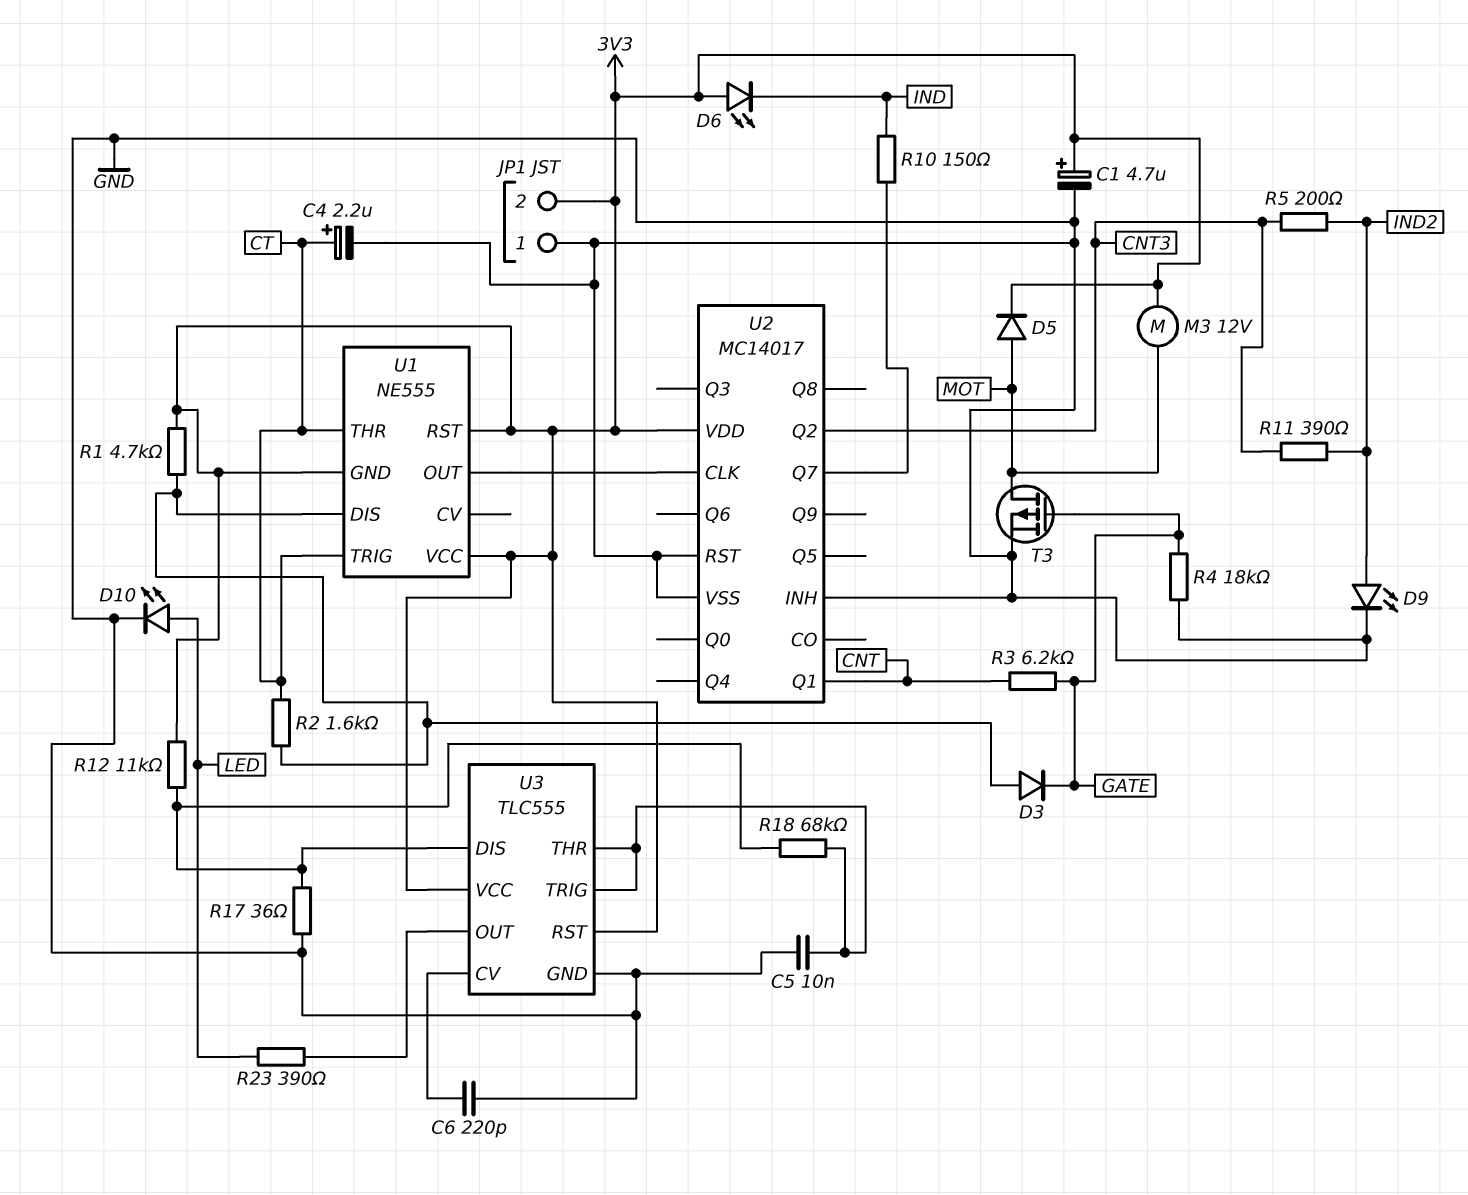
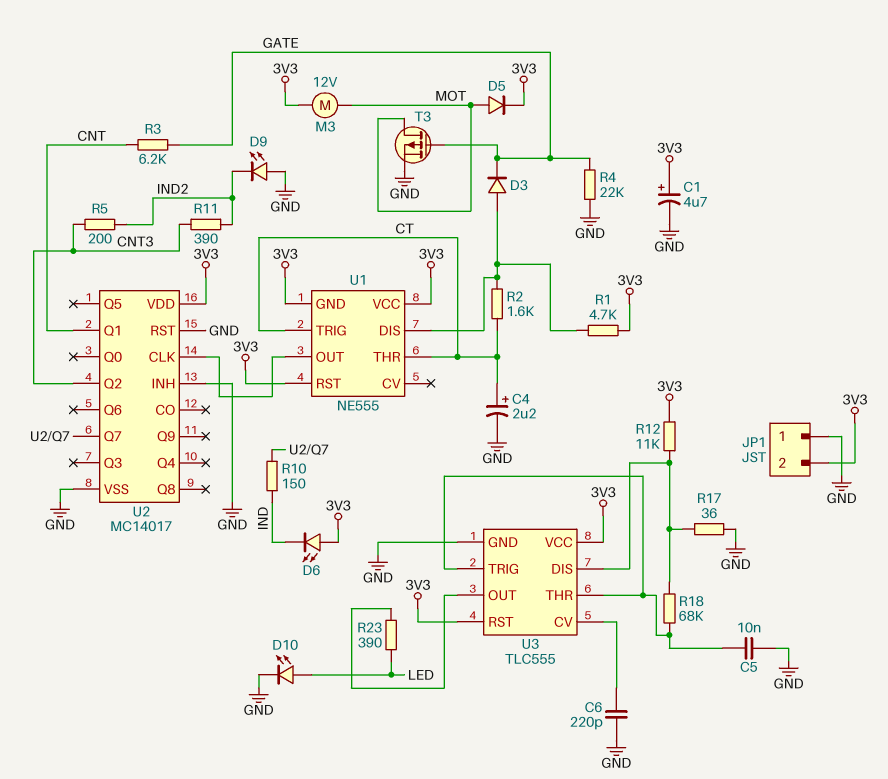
D9: LED (A IND2, K GND) -> LED (A GND, K IND2)
R4: 18k (GATE, GND) -> 22k (GATE, GND)

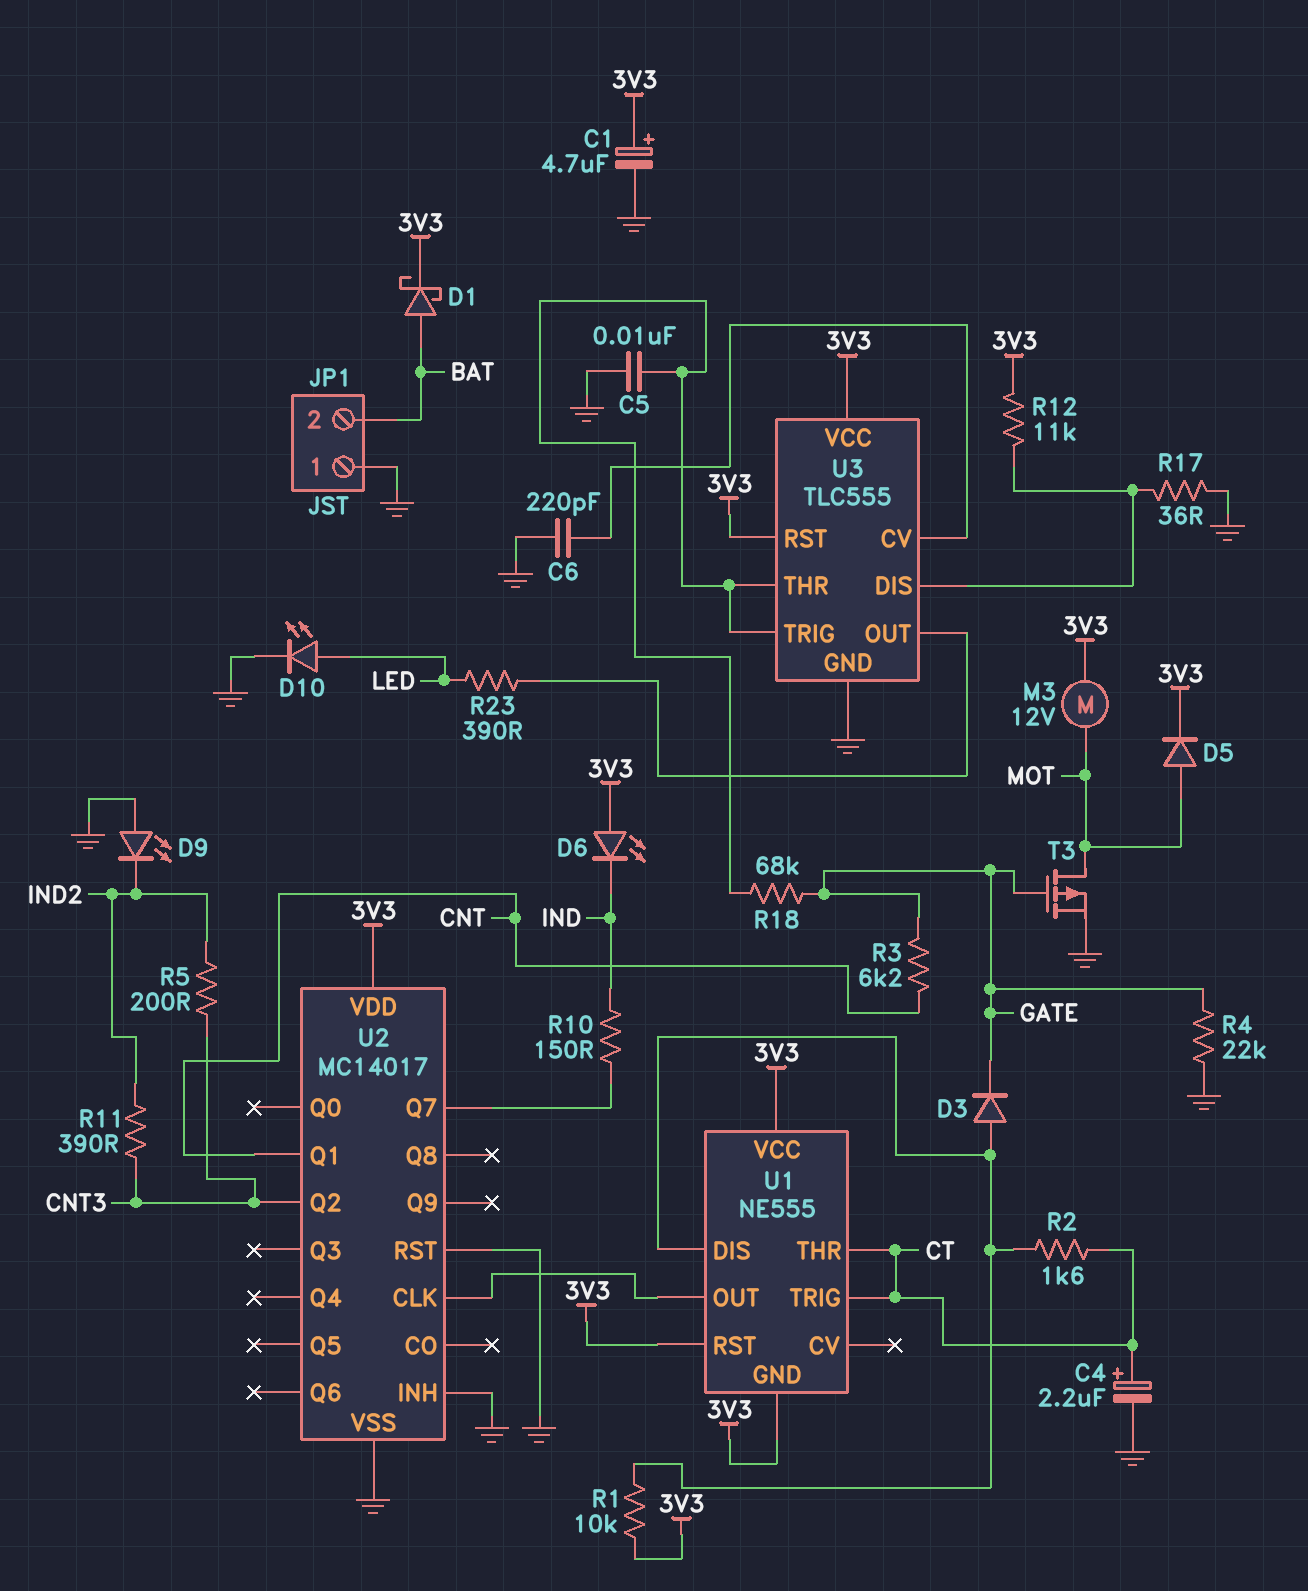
D1: none -> schottky (A BAT, K 3V3)
JP1 pin 2: 3V3 -> BAT
R1: 4.7k (3V3, U1/DIS) -> 10k (3V3, U1/DIS)
R18: 68k (U3/DIS, U3/THR) -> 68k (GATE, U3/THR)

